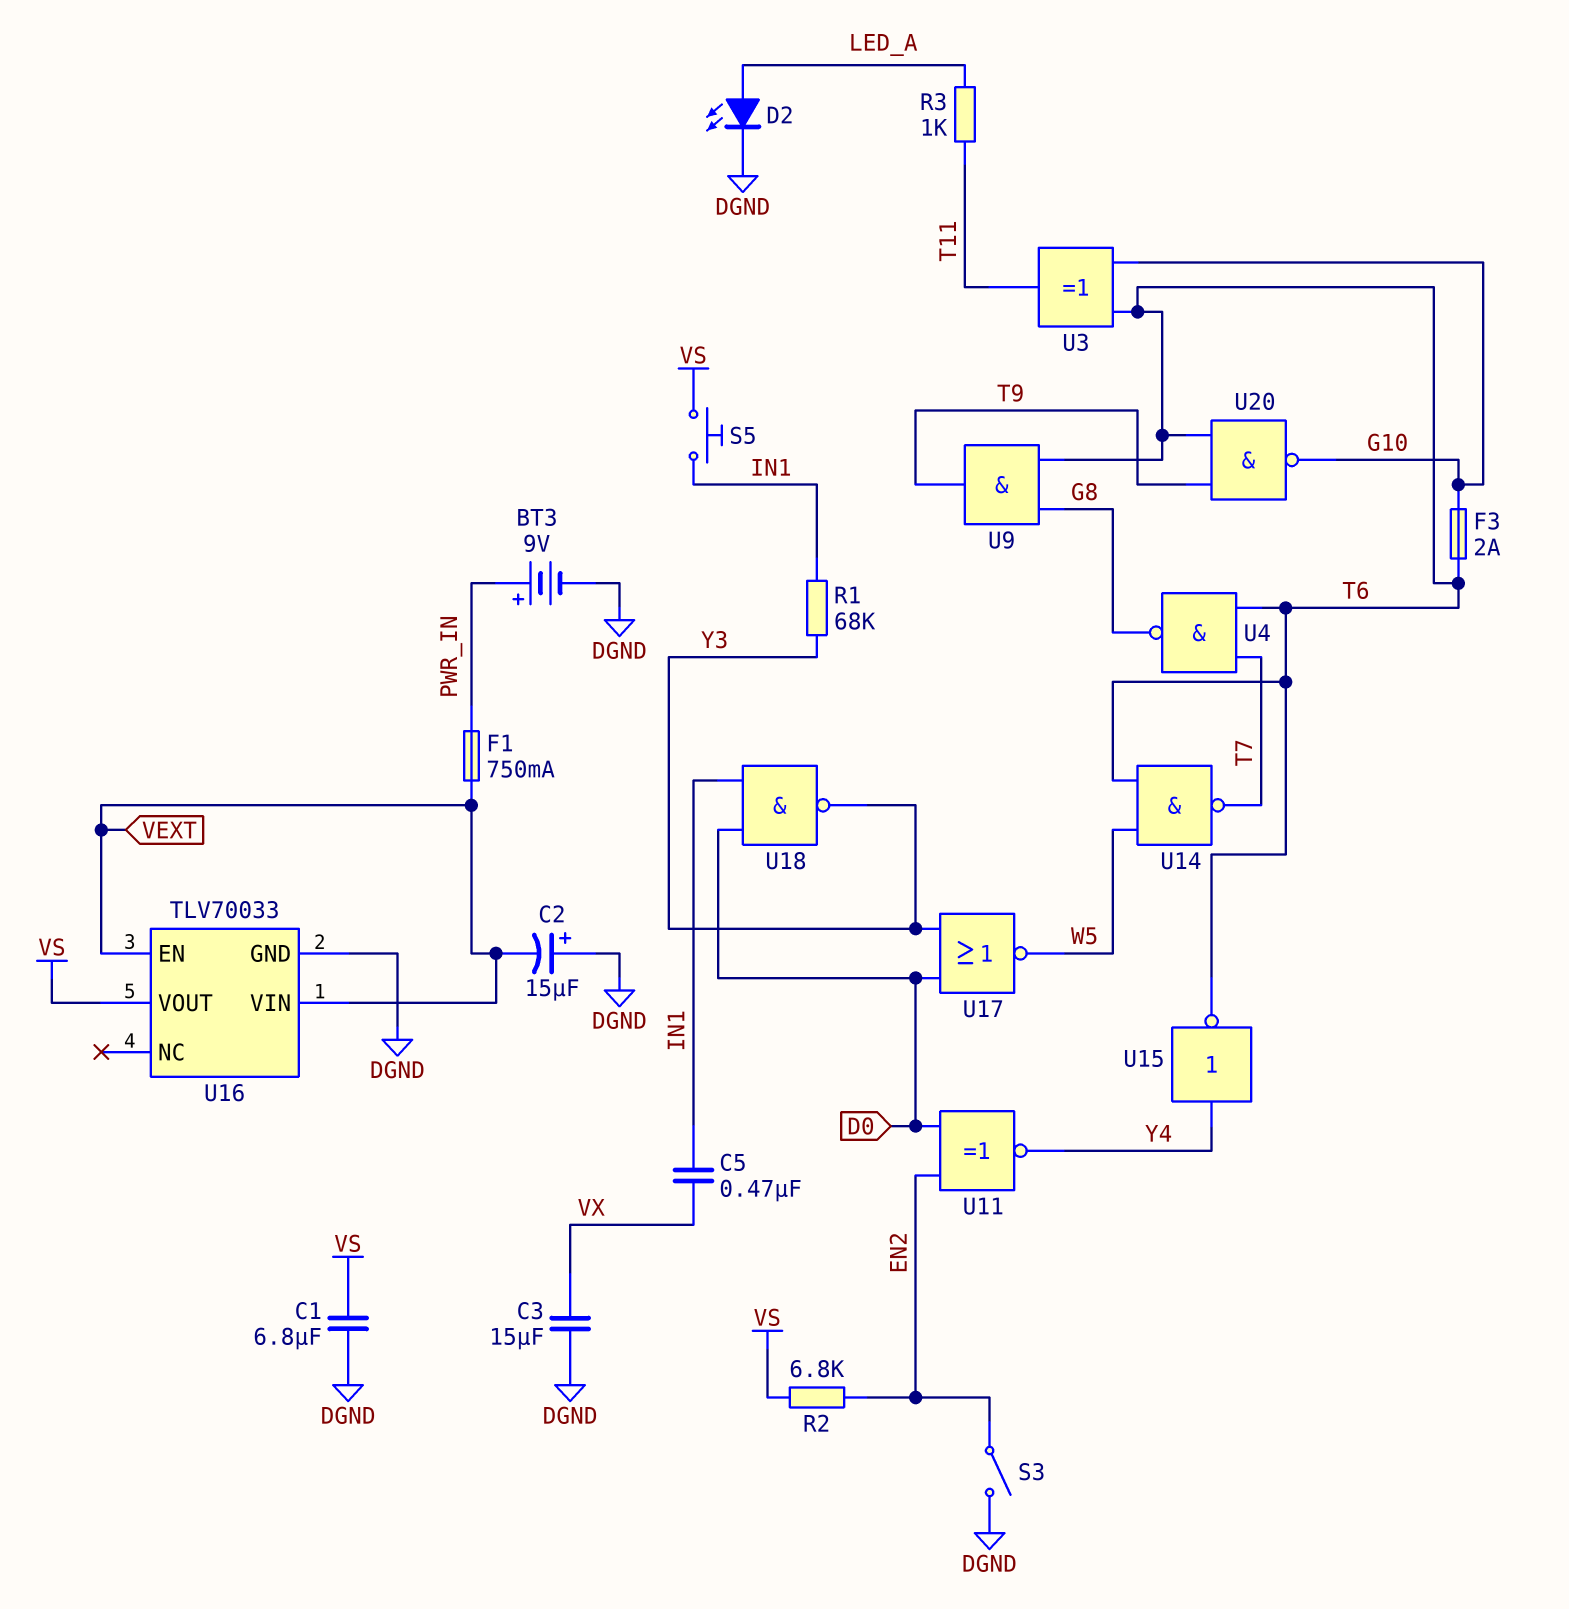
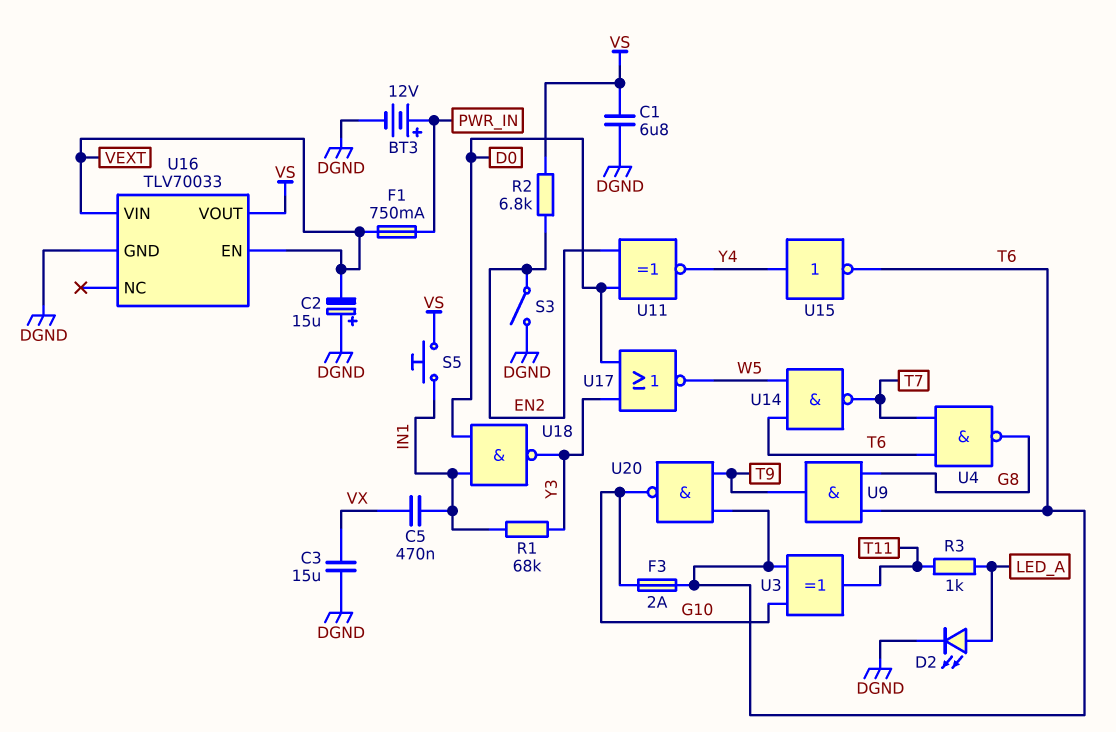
BT3: 9V (plus PWR_IN, minus DGND) -> 12V (plus PWR_IN, minus DGND)

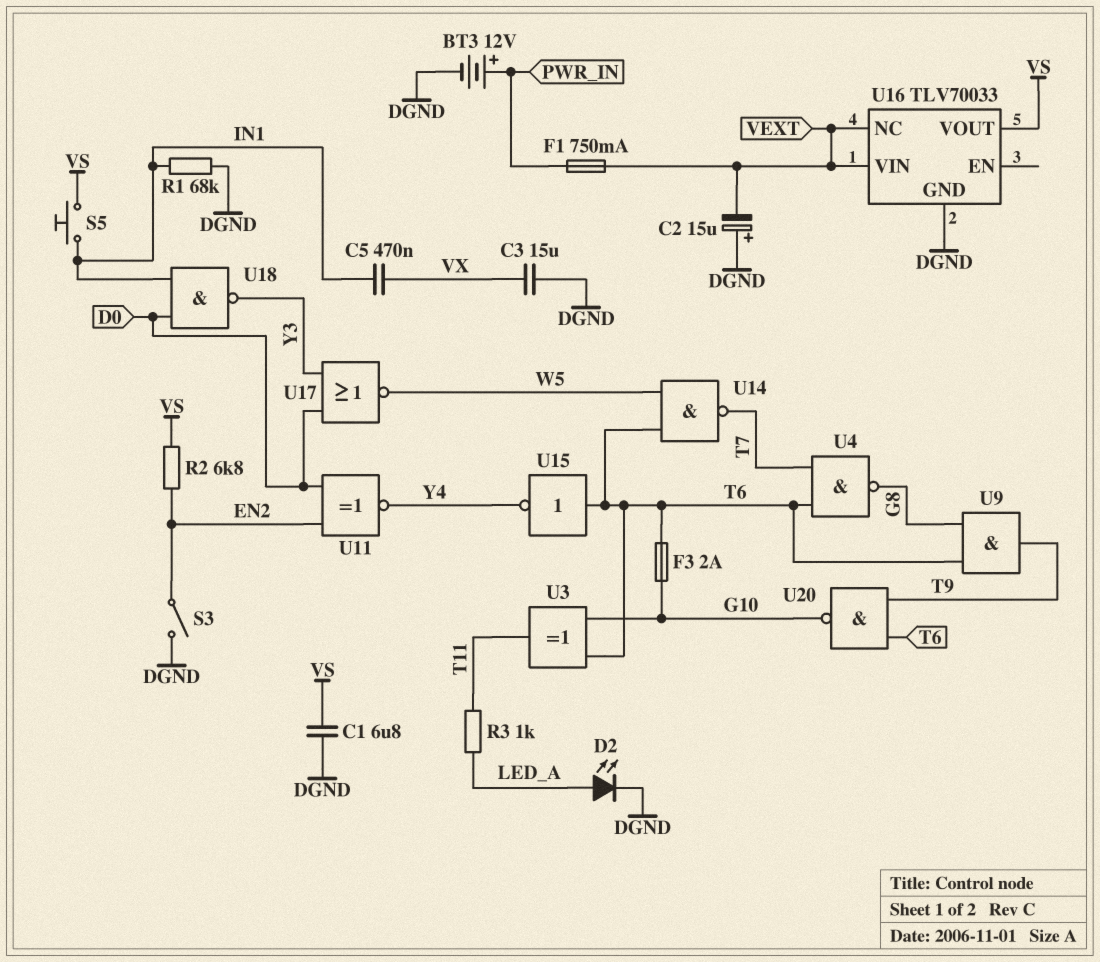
R1: 68k (IN1, Y3) -> 68k (DGND, IN1)
U15: NOT (in Y4, out T6) -> NOT (in T6, out Y4)
U16 pin EN: VEXT -> none
U16 pin NC: none -> VEXT

